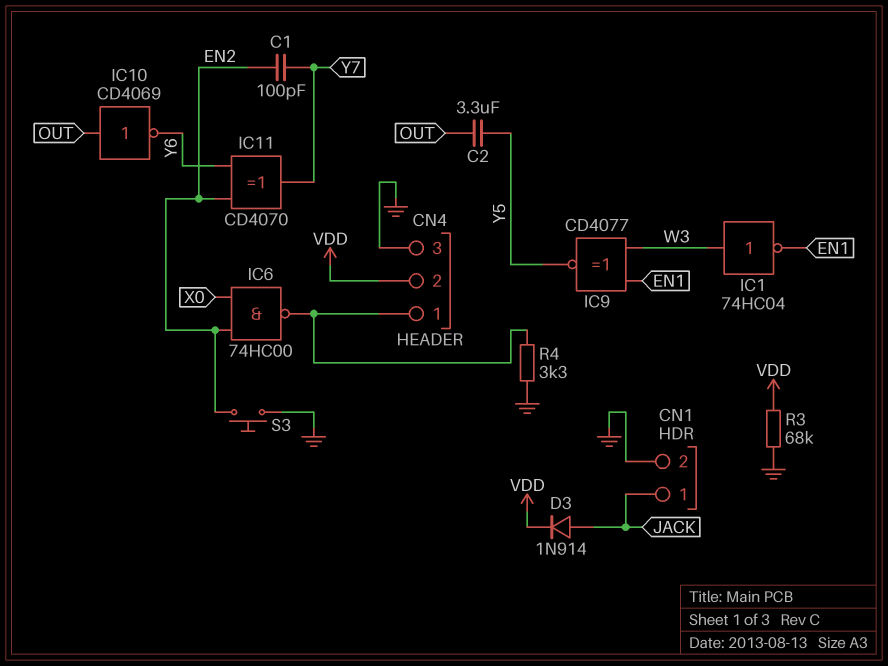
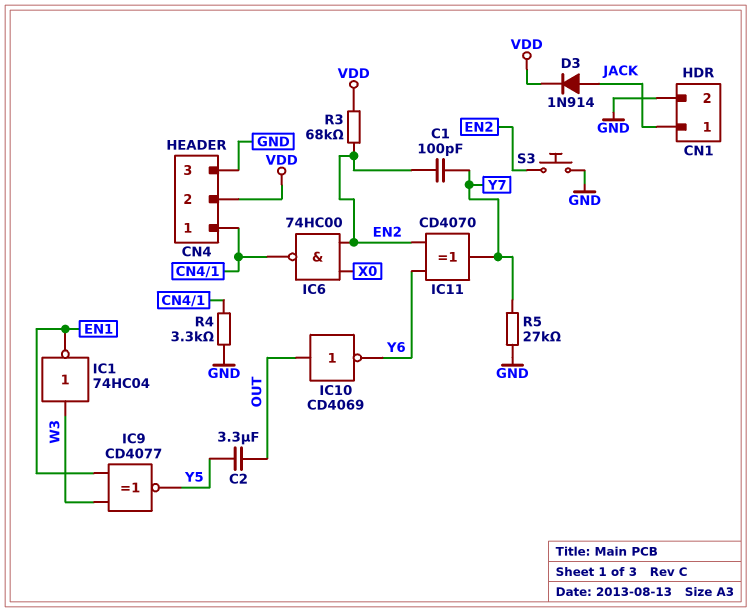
R3: 68k (GND, VDD) -> 68k (EN2, VDD)
R5: none -> 27k (GND, Y7)

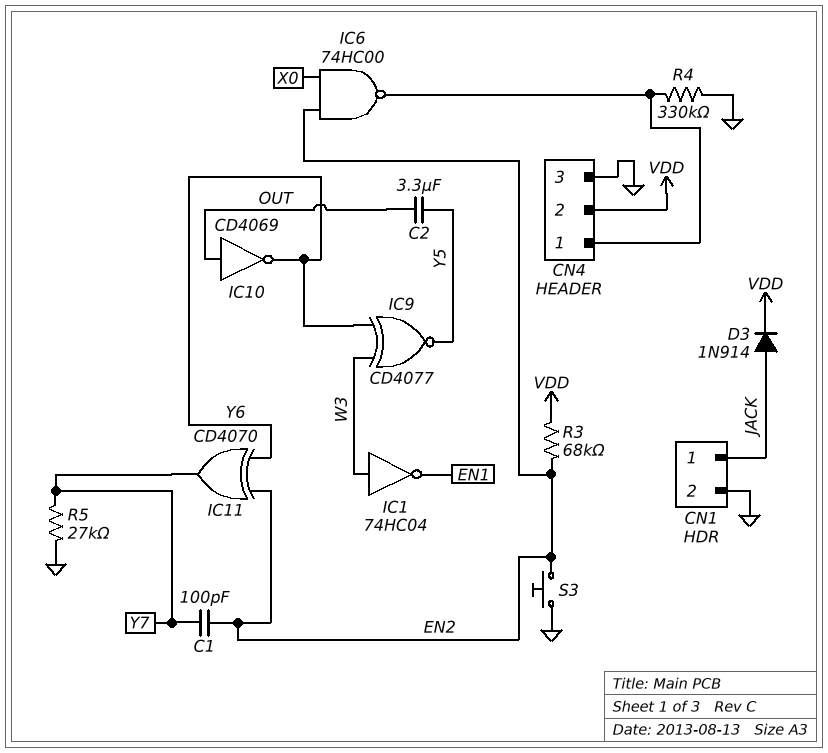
IC9: XNOR CD4077 (in EN1, in W3, out Y5) -> XNOR CD4077 (in W3, in Y6, out Y5)
R4: 3.3k (CN4/1, GND) -> 330k (CN4/1, GND)

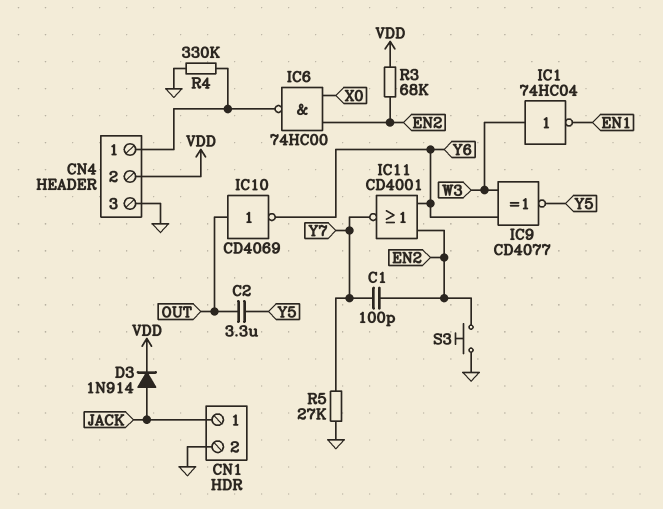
IC11: XOR CD4070 (in EN2, in Y6, out Y7) -> NOR CD4001 (in EN2, in Y6, out Y7)

